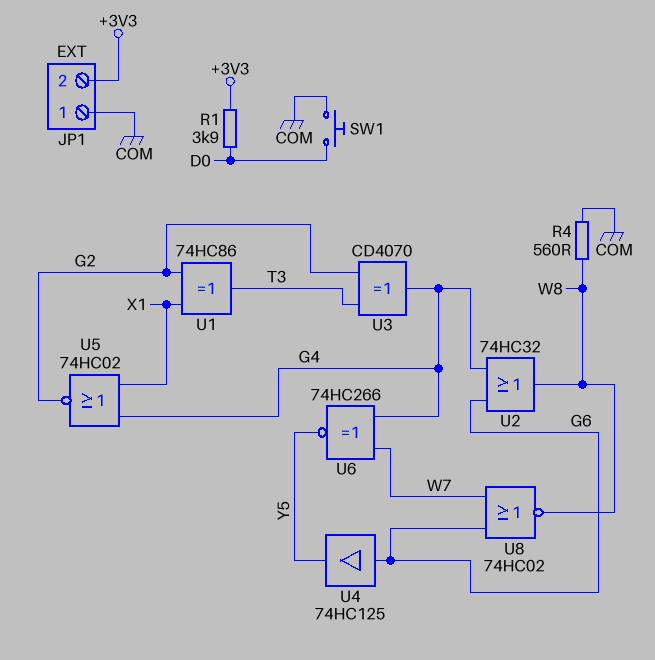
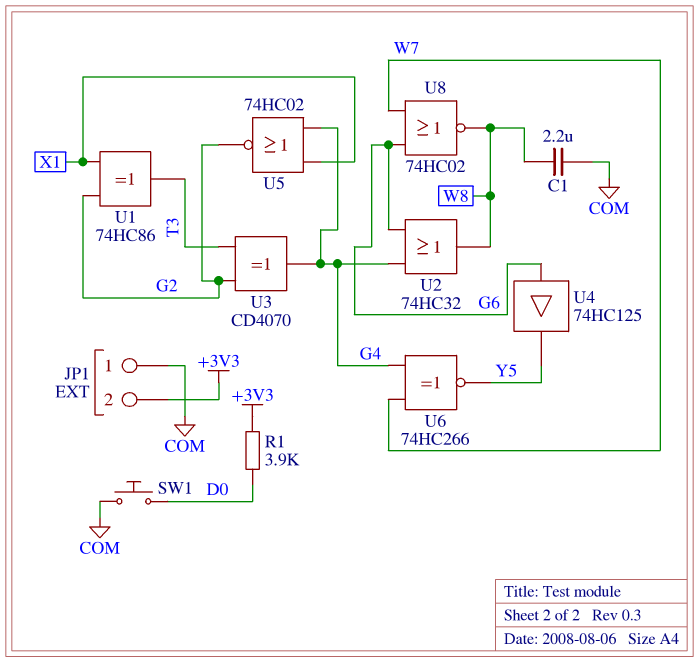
C1: none -> 2.2uF (COM, W8)
R4: 560 (COM, W8) -> none

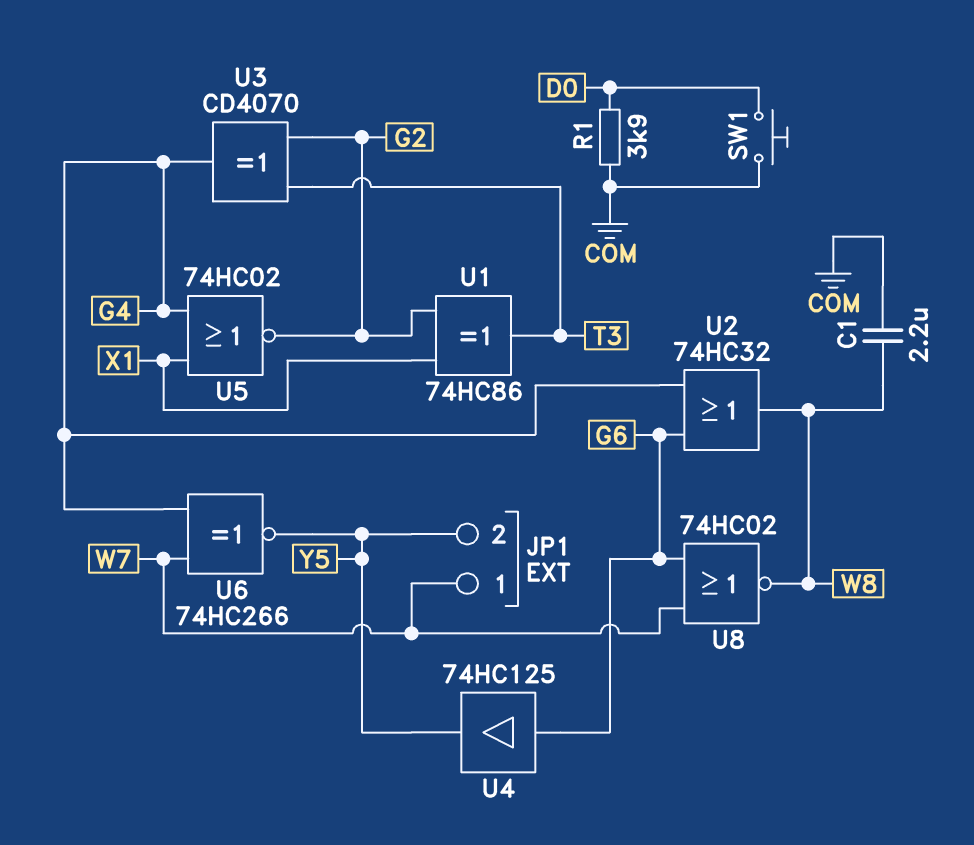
JP1 pin 1: COM -> W7
JP1 pin 2: +3V3 -> Y5
R1: 3.9k (+3V3, D0) -> 3.9k (COM, D0)

